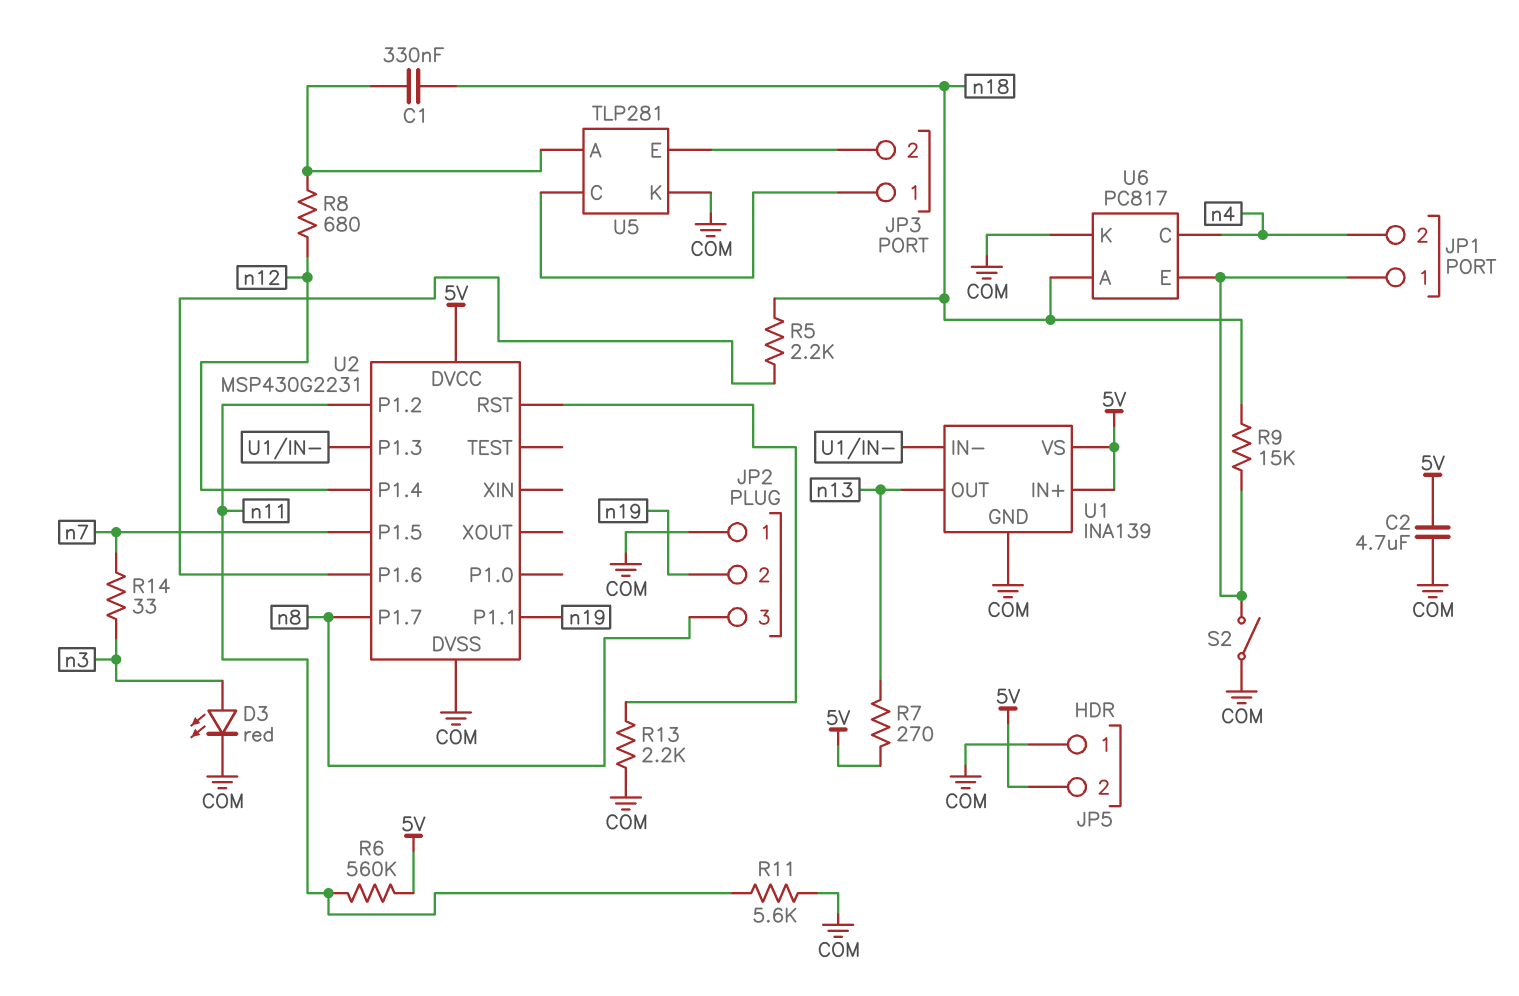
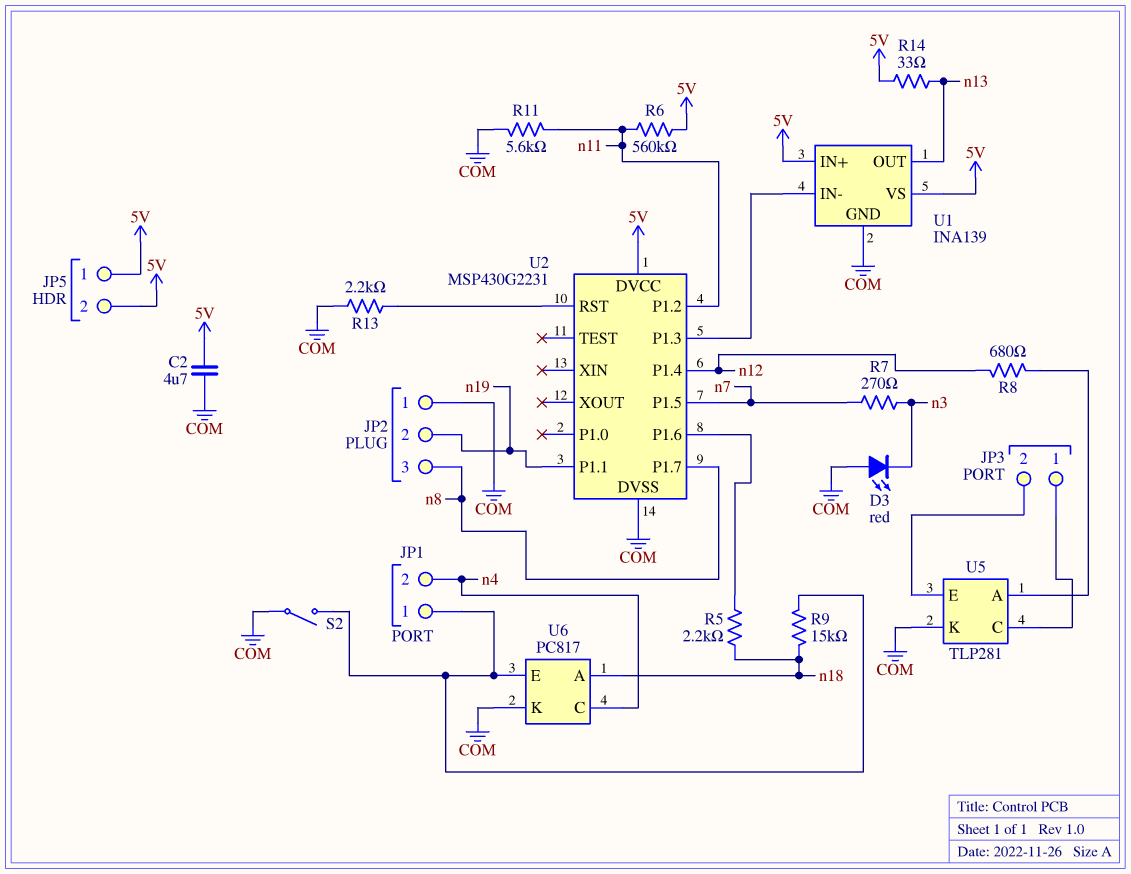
C1: 330nF (U5/A, n18) -> none
D3: LED red (A n3, K COM) -> LED red (A COM, K n3)
JP5 pin 1: COM -> 5V
R7: 270 (5V, n13) -> 270 (n3, n7)
R14: 33 (n3, n7) -> 33 (5V, n13)

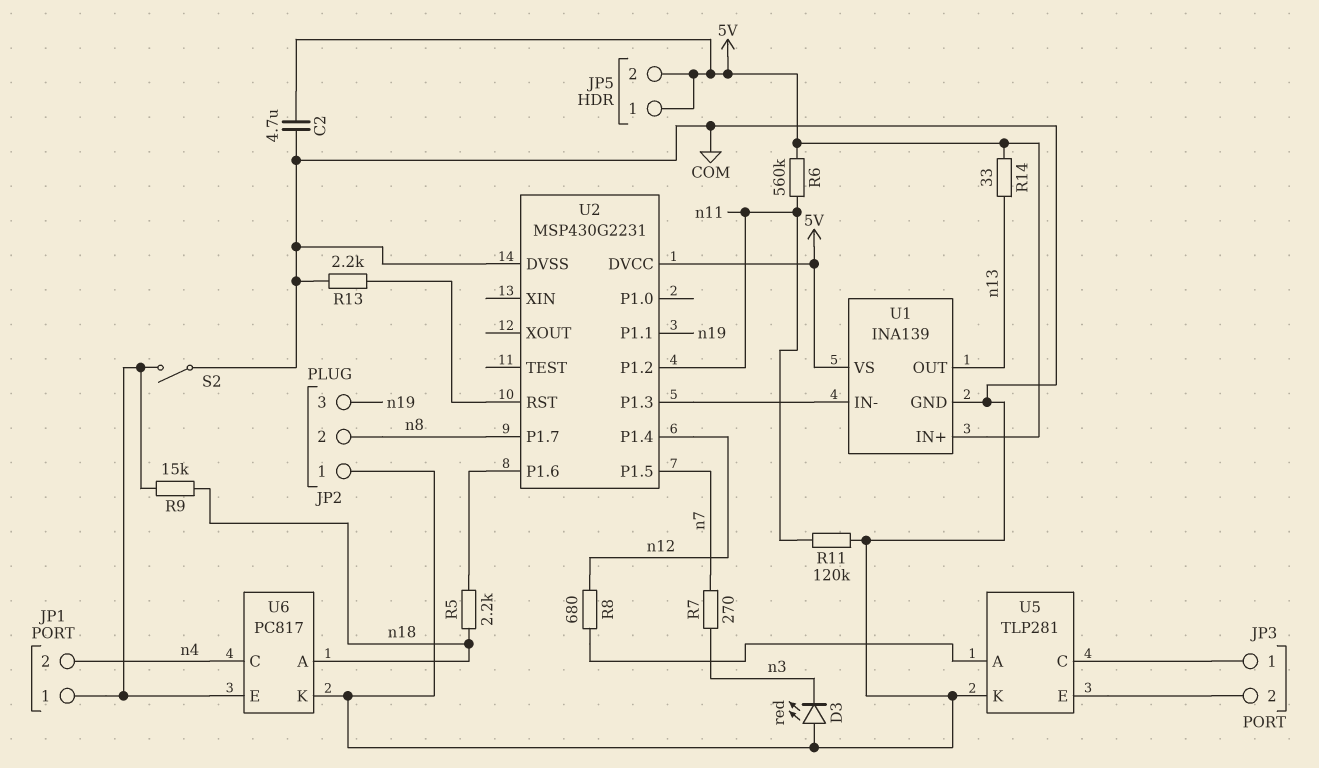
JP2 pin 2: n19 -> n8
JP2 pin 3: n8 -> n19
R11: 5.6k (COM, n11) -> 120k (COM, n11)

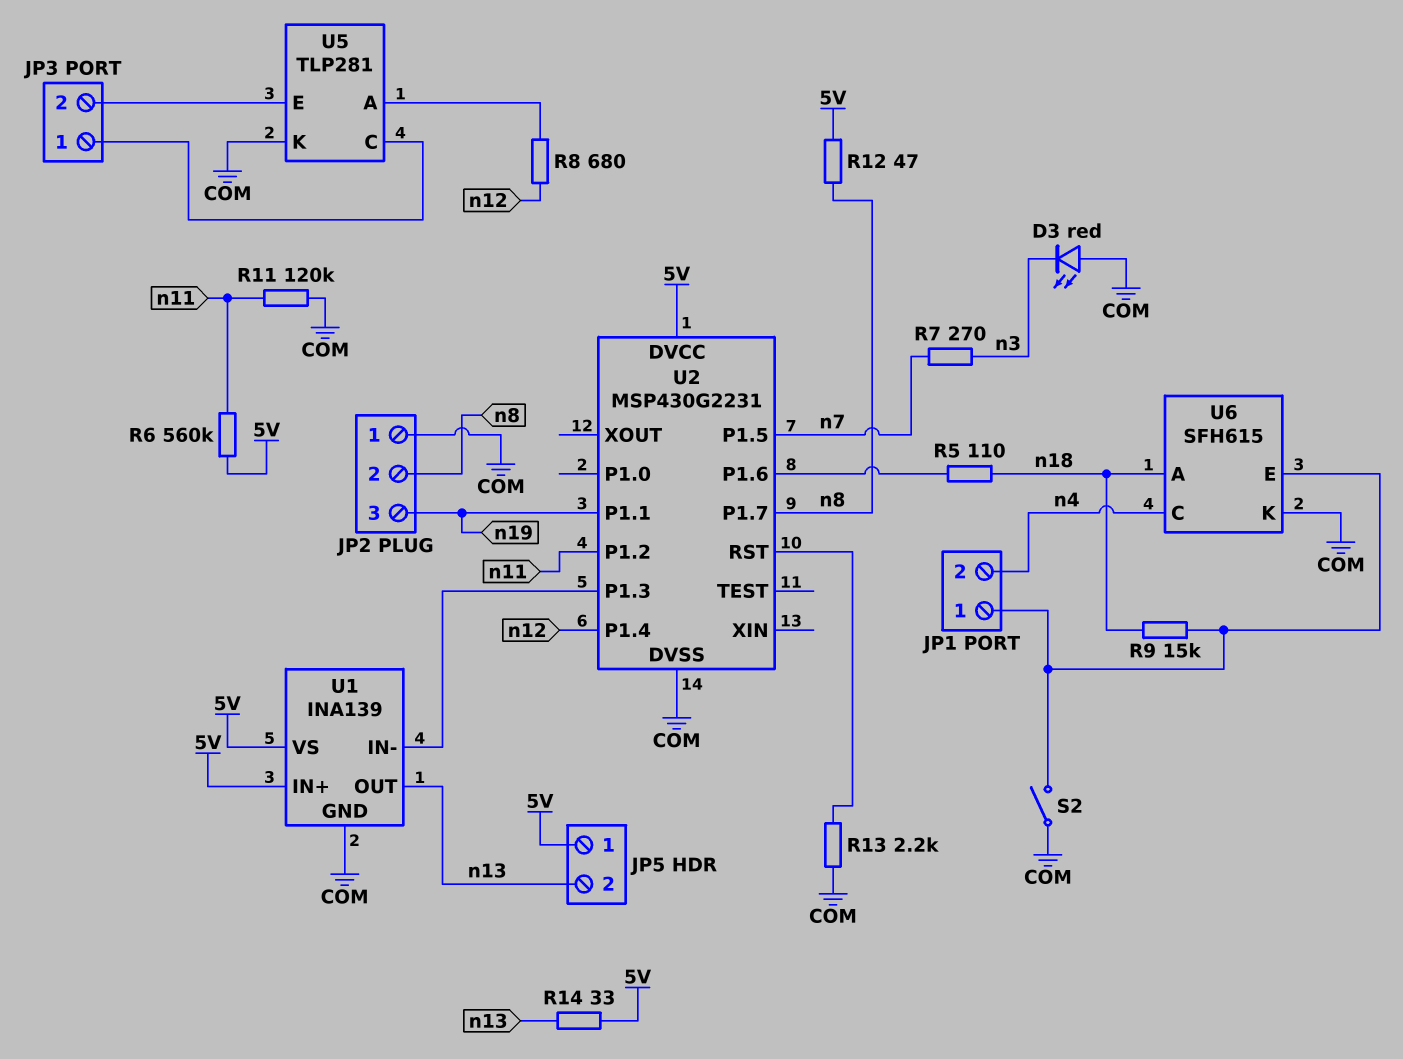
C2: 4.7uF (5V, COM) -> none
JP5 pin 2: 5V -> n13
R5: 2.2k (U2/P1.6, n18) -> 110 (U2/P1.6, n18)
R12: none -> 47 (5V, n8)
U6: PC817 -> SFH615

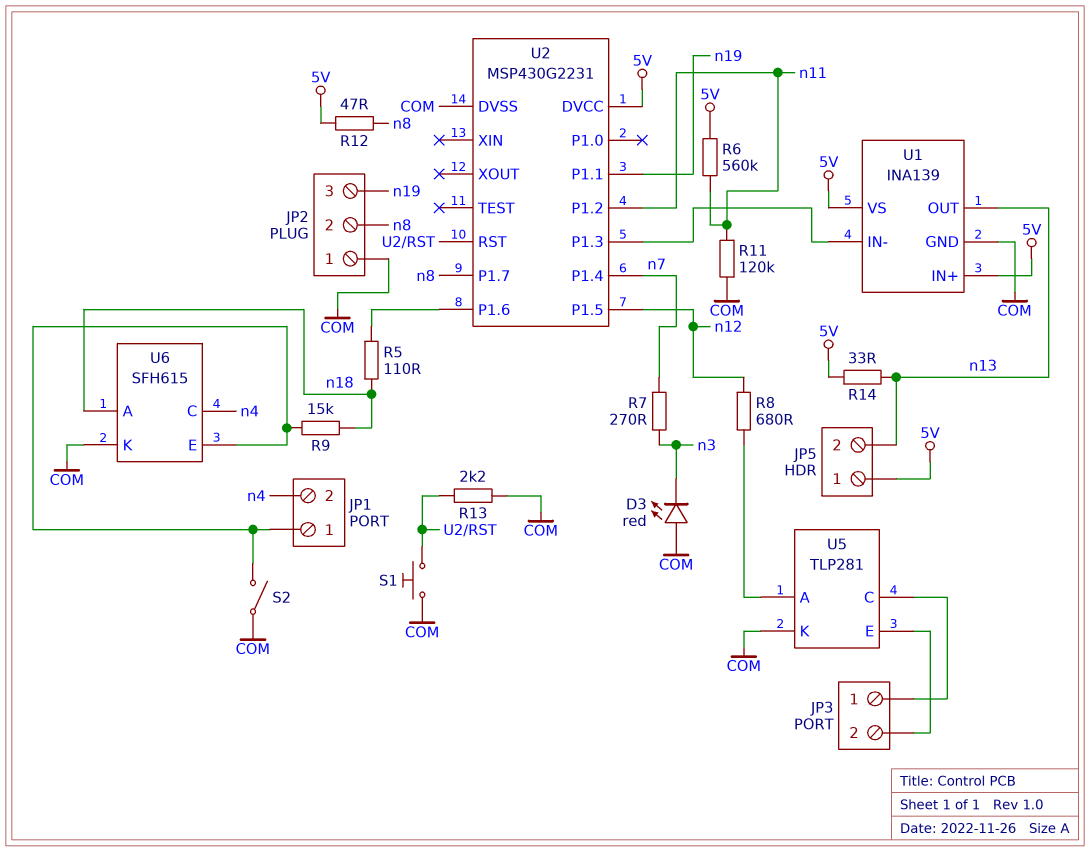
S1: none -> button (COM, U2/RST)
U2 pin P1.4: n12 -> n7
U2 pin P1.5: n7 -> n12

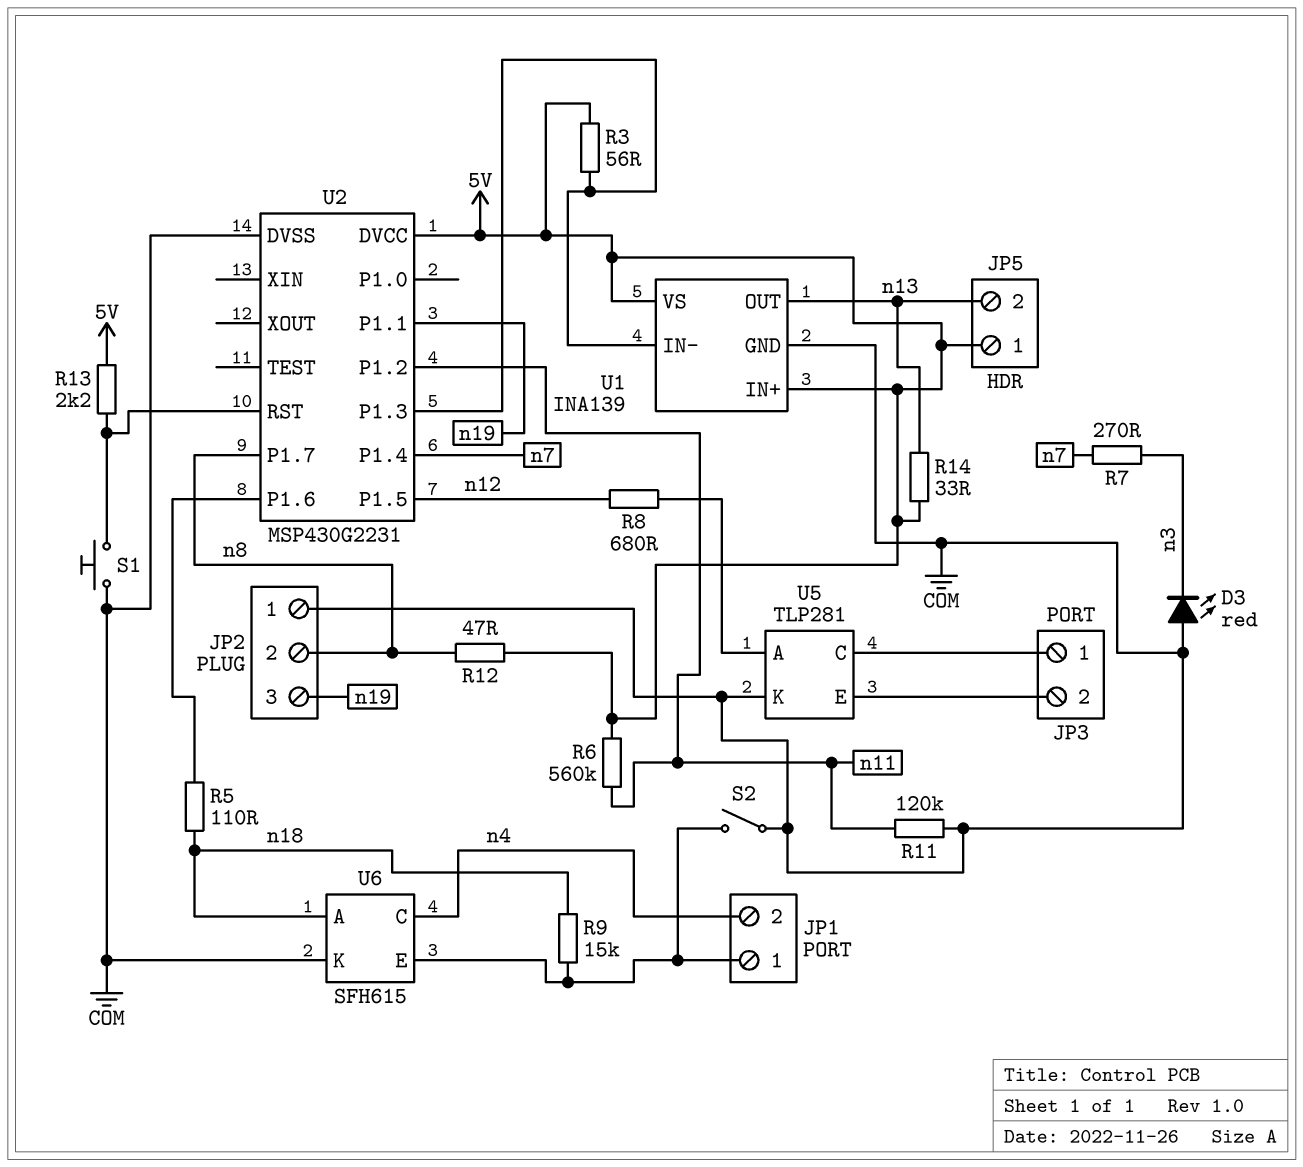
R3: none -> 56 (5V, U1/IN-)
R13: 2.2k (COM, U2/RST) -> 2.2k (5V, U2/RST)

